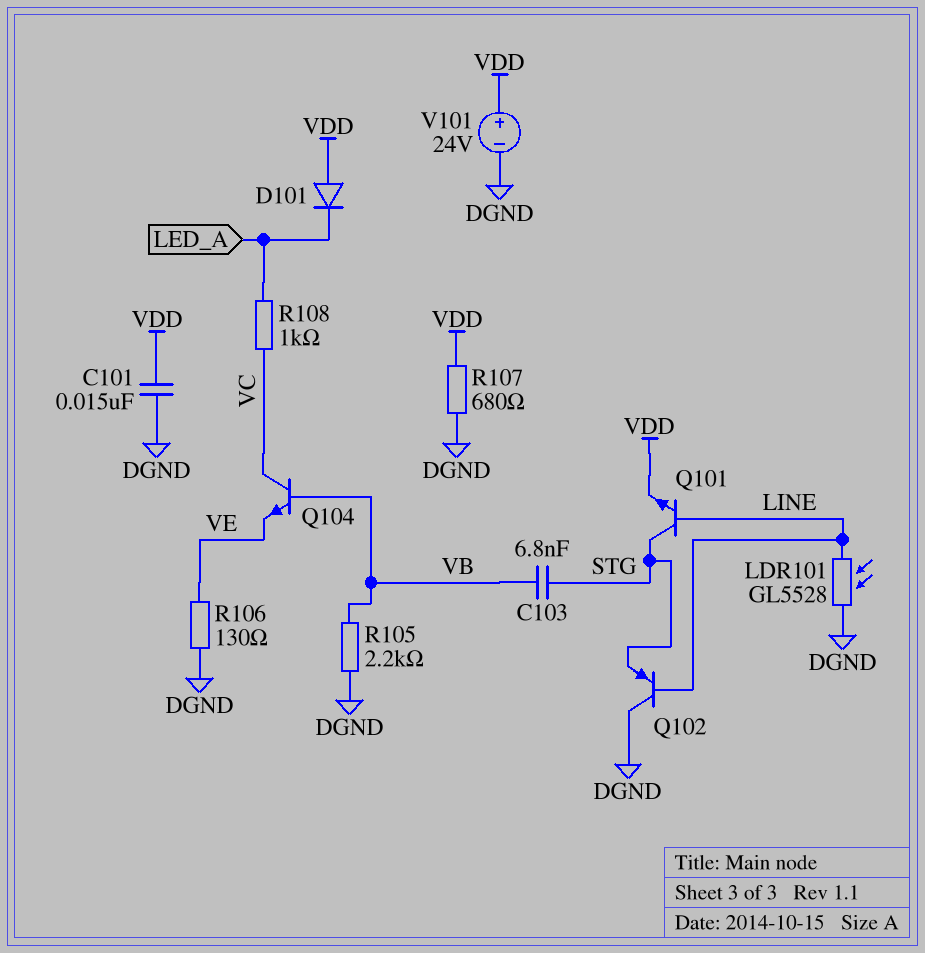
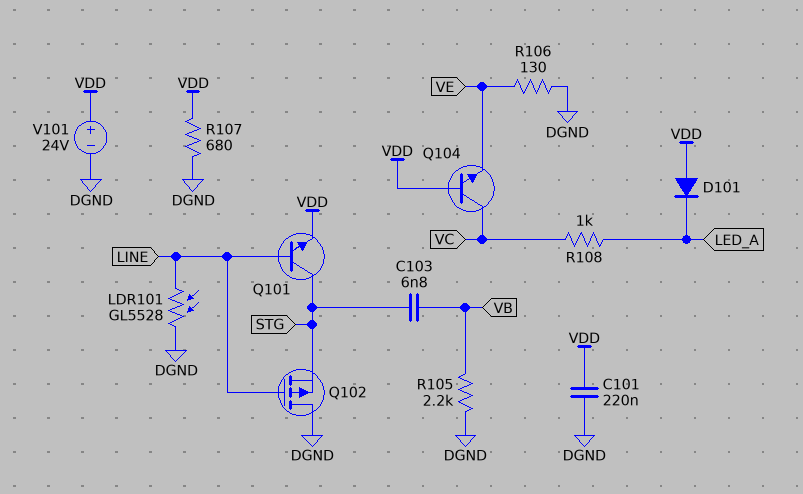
C101: 15nF (DGND, VDD) -> 220nF (DGND, VDD)
Q102: PNP (B LINE, C DGND, E STG) -> PMOS (G LINE, D DGND, S STG)
Q104: NPN (B VB, C VC, E VE) -> NPN (B VDD, C VC, E VE)

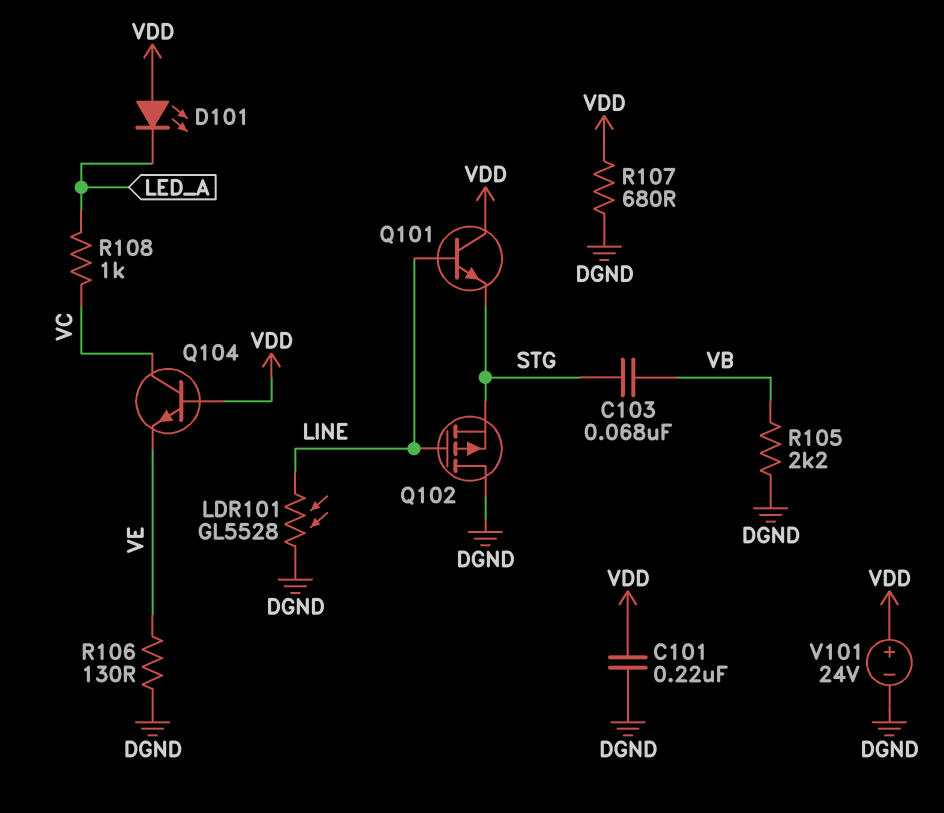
C103: 6.8nF (STG, VB) -> 68nF (STG, VB)
D101: diode (A VDD, K LED_A) -> LED (A VDD, K LED_A)
Q101: NPN (B LINE, C STG, E VDD) -> NPN (B LINE, C VDD, E STG)

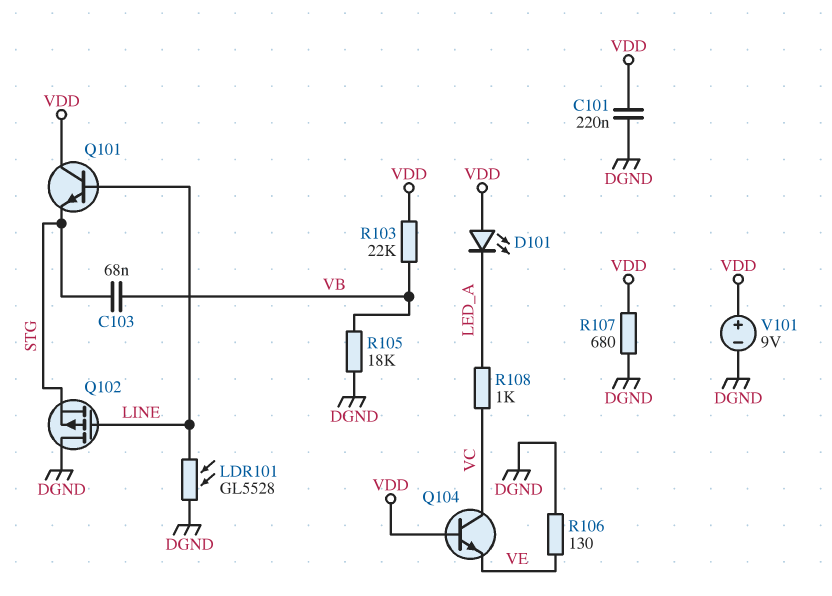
R103: none -> 22k (VB, VDD)
R105: 2.2k (DGND, VB) -> 18k (DGND, VB)
V101: 24V (plus VDD, minus DGND) -> 9V (plus VDD, minus DGND)

